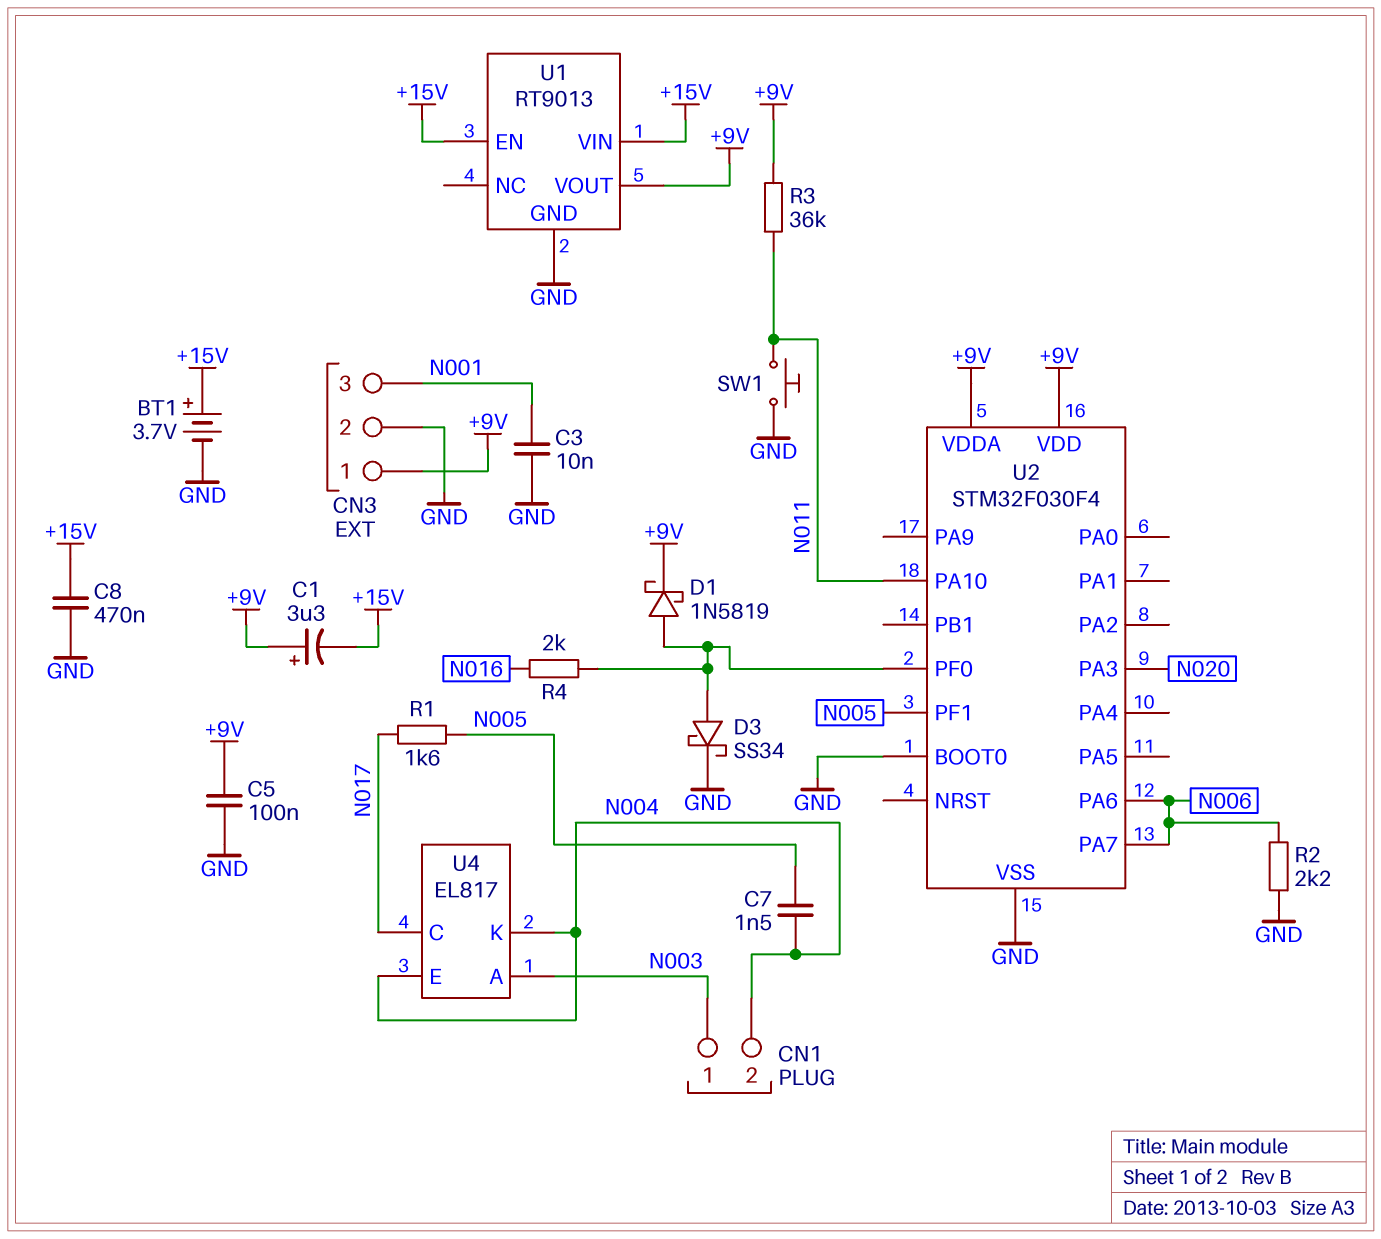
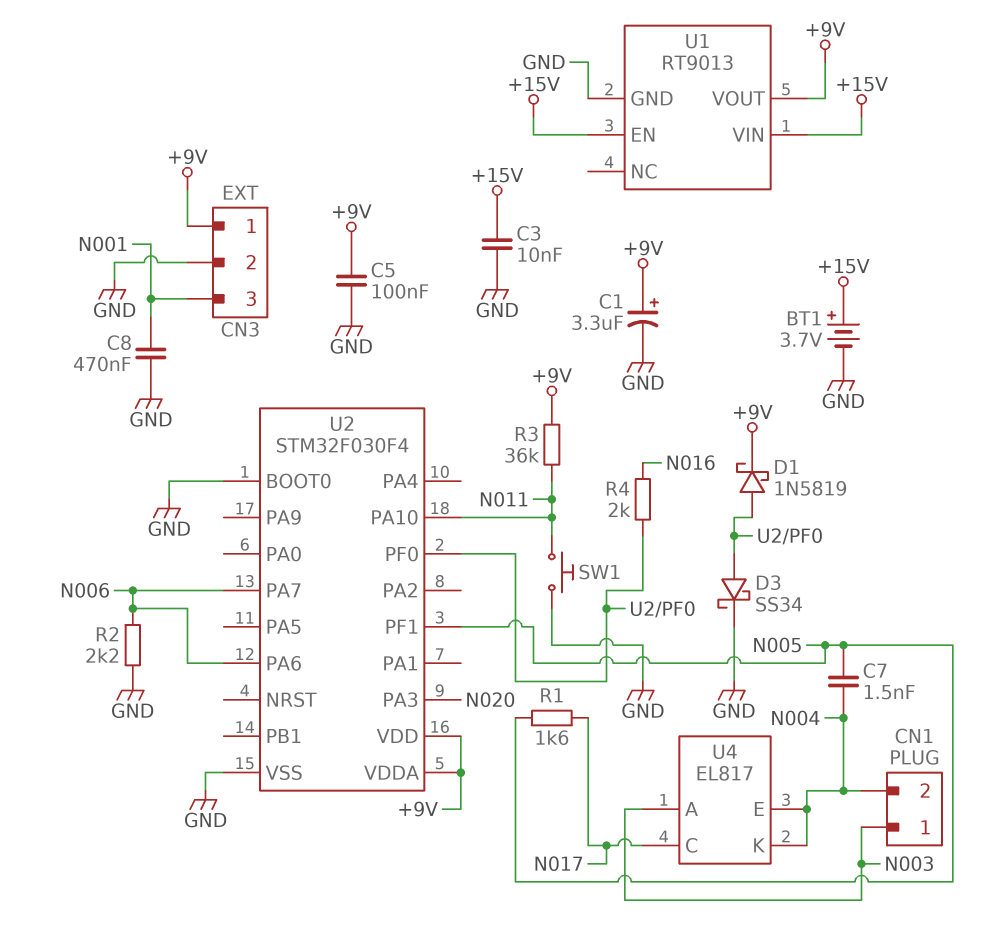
C1: 3.3uF (plus +9V, minus +15V) -> 3.3uF (plus +9V, minus GND)
C3: 10nF (GND, N001) -> 10nF (+15V, GND)
C8: 470nF (+15V, GND) -> 470nF (GND, N001)

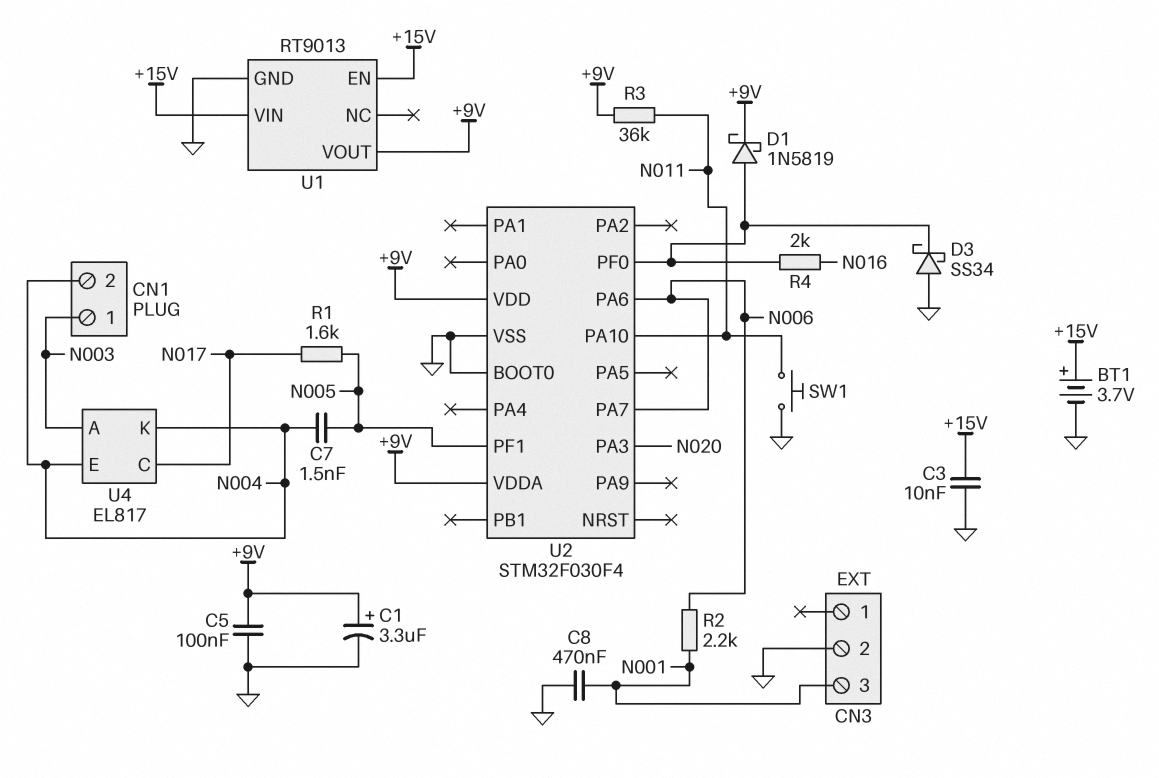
CN3 pin 1: +9V -> none
D3: schottky SS34 (A U2/PF0, K GND) -> schottky SS34 (A GND, K U2/PF0)
R2: 2.2k (GND, N006) -> 2.2k (N001, N006)

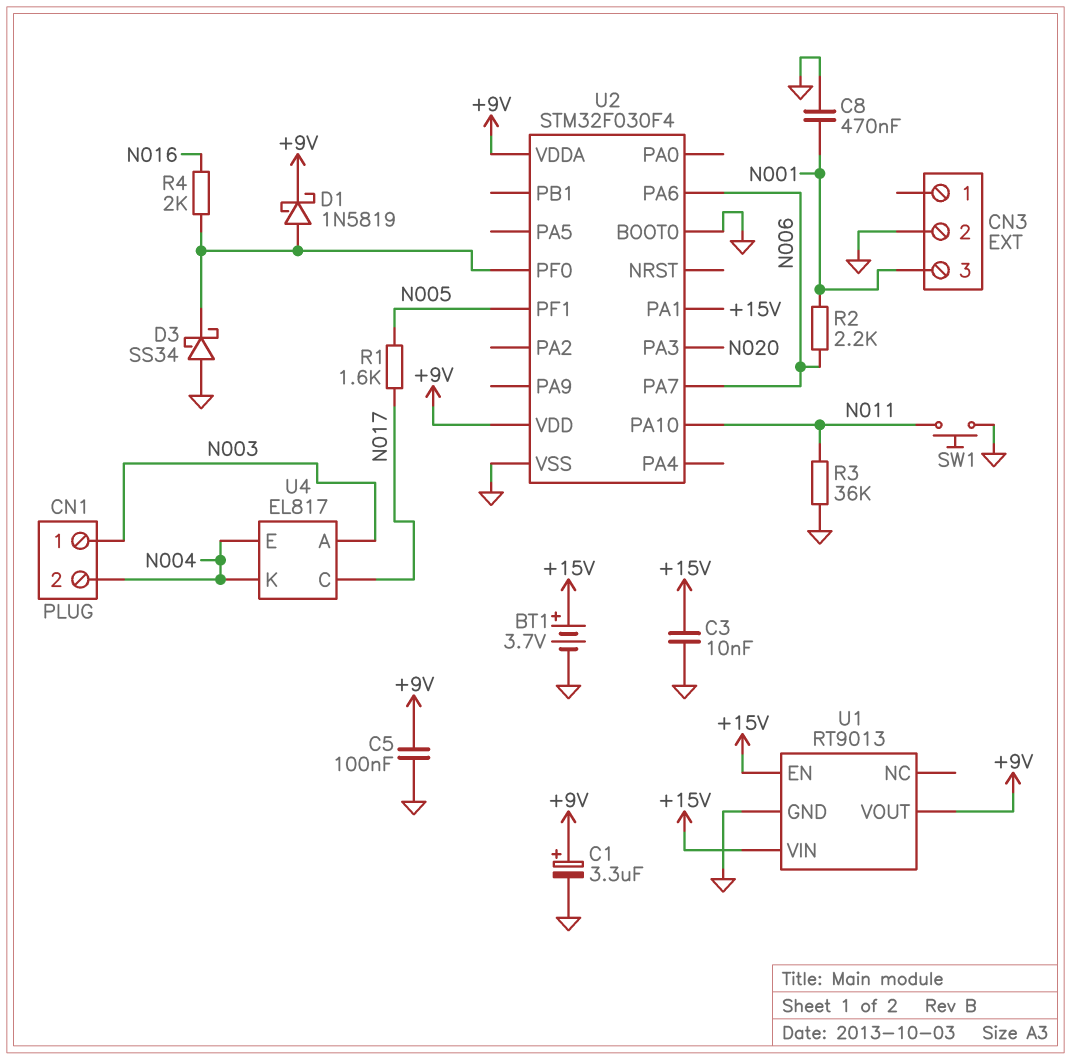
C7: 1.5nF (N004, N005) -> none
R3: 36k (+9V, N011) -> 36k (GND, N011)
U2 pin PA1: none -> +15V

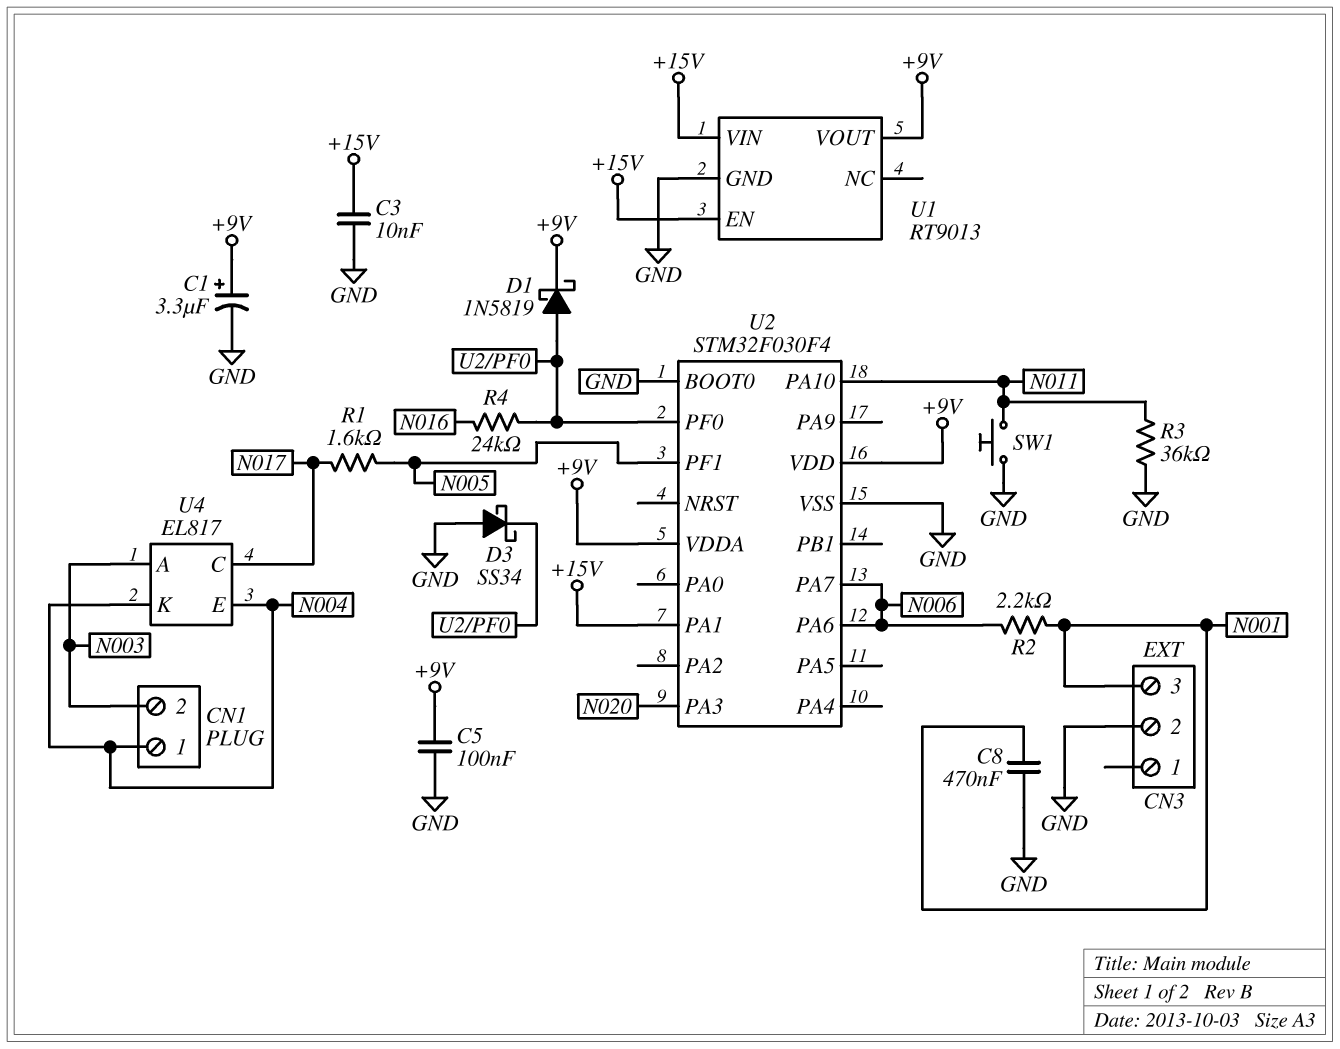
BT1: 3.7V (plus +15V, minus GND) -> none
CN1 pin 1: N003 -> N004
CN1 pin 2: N004 -> N003
R4: 2k (N016, U2/PF0) -> 24k (N016, U2/PF0)

